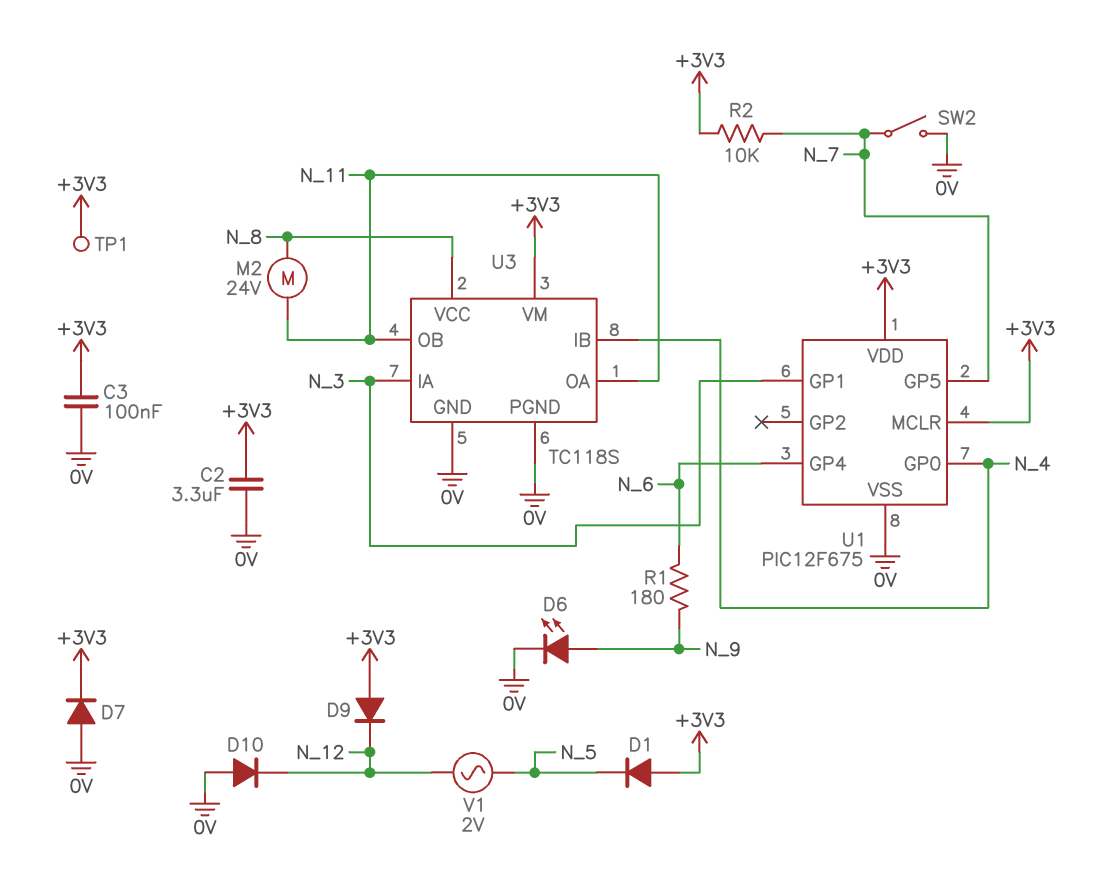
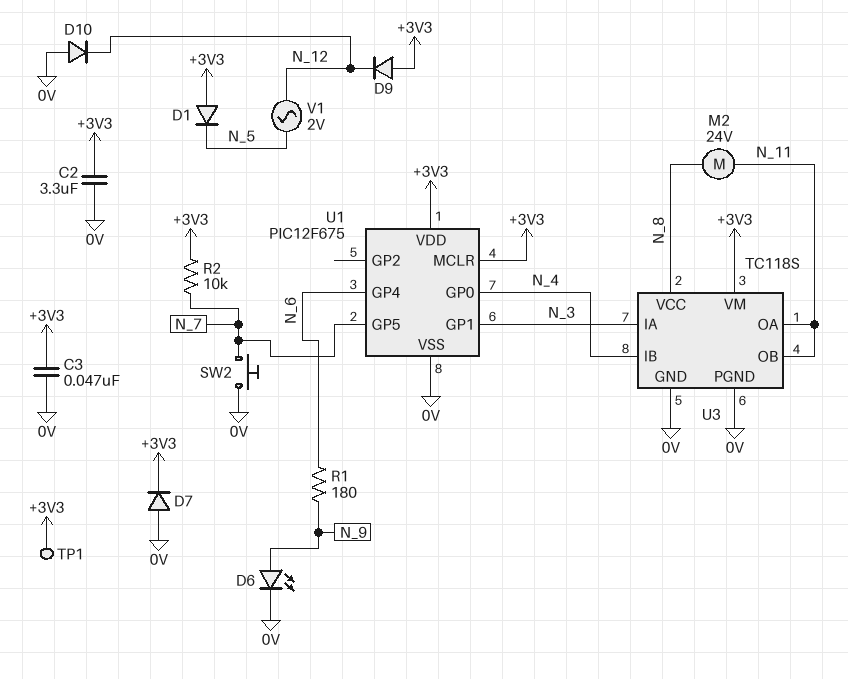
C3: 100nF (+3V3, 0V) -> 47nF (+3V3, 0V)
SW2: switch (0V, N_7) -> button (0V, N_7)

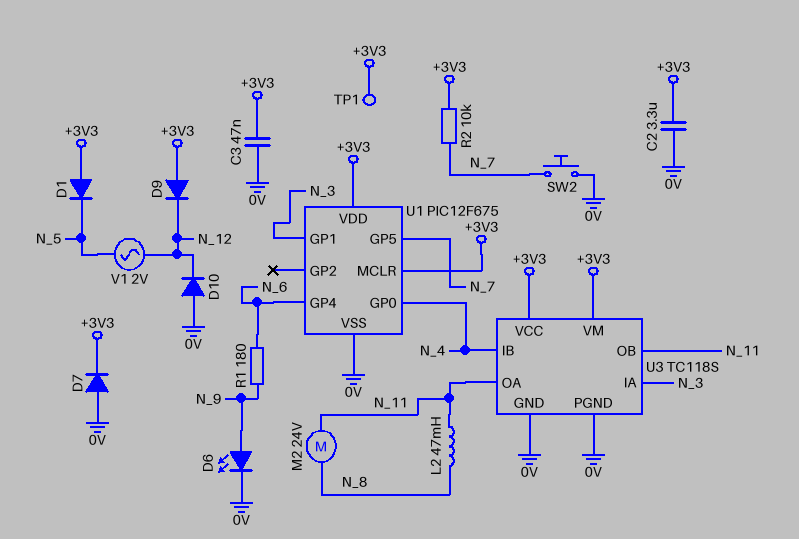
L2: none -> 47mH (N_8, N_11)
U3 pin VCC: N_8 -> +3V3

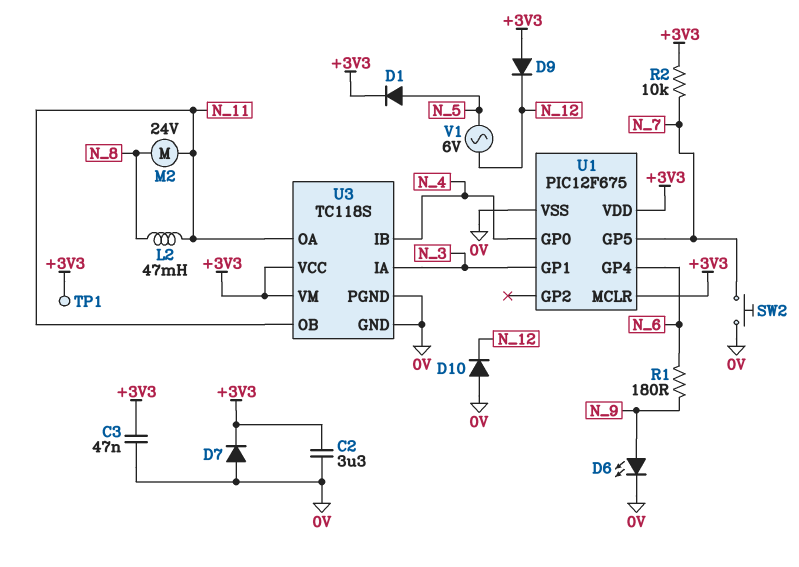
D1: diode (A +3V3, K N_5) -> diode (A N_5, K +3V3)
V1: AC 2V (N_5, N_12) -> AC 6V (N_5, N_12)

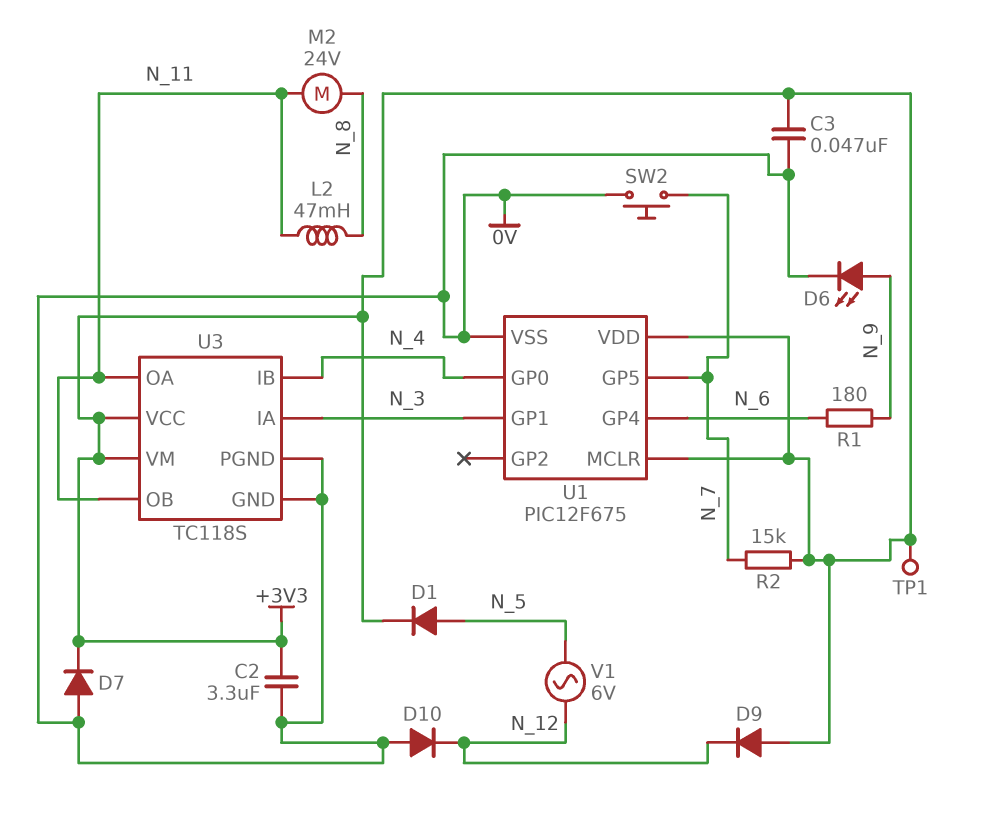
R2: 10k (+3V3, N_7) -> 15k (+3V3, N_7)

